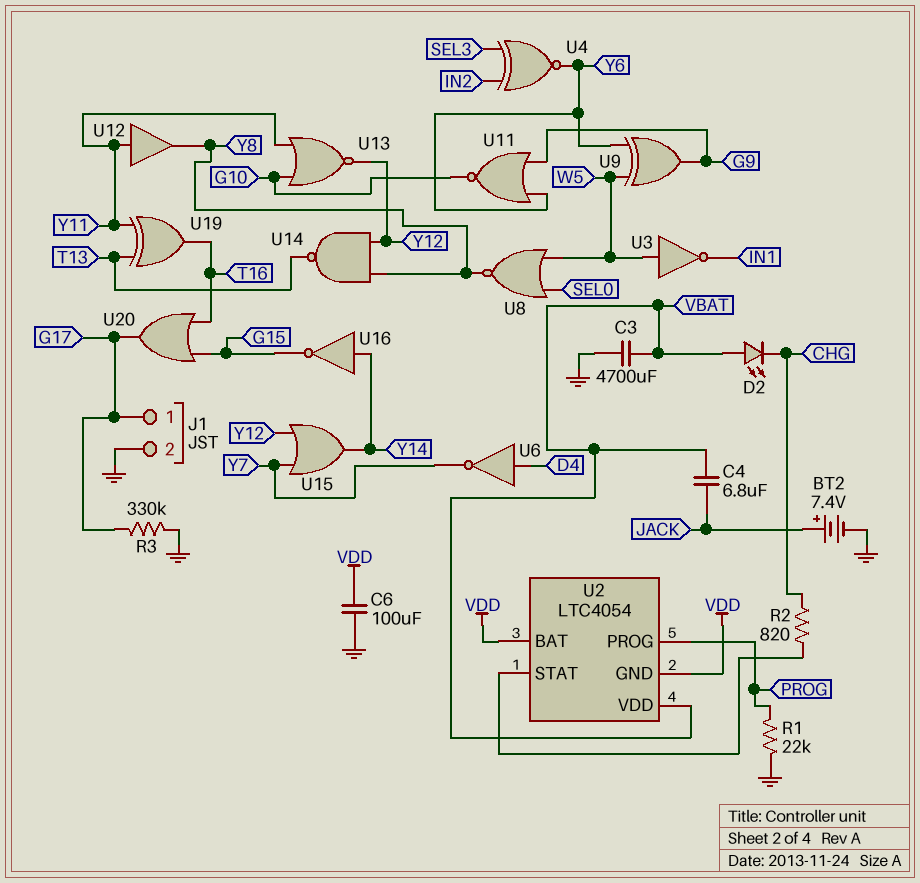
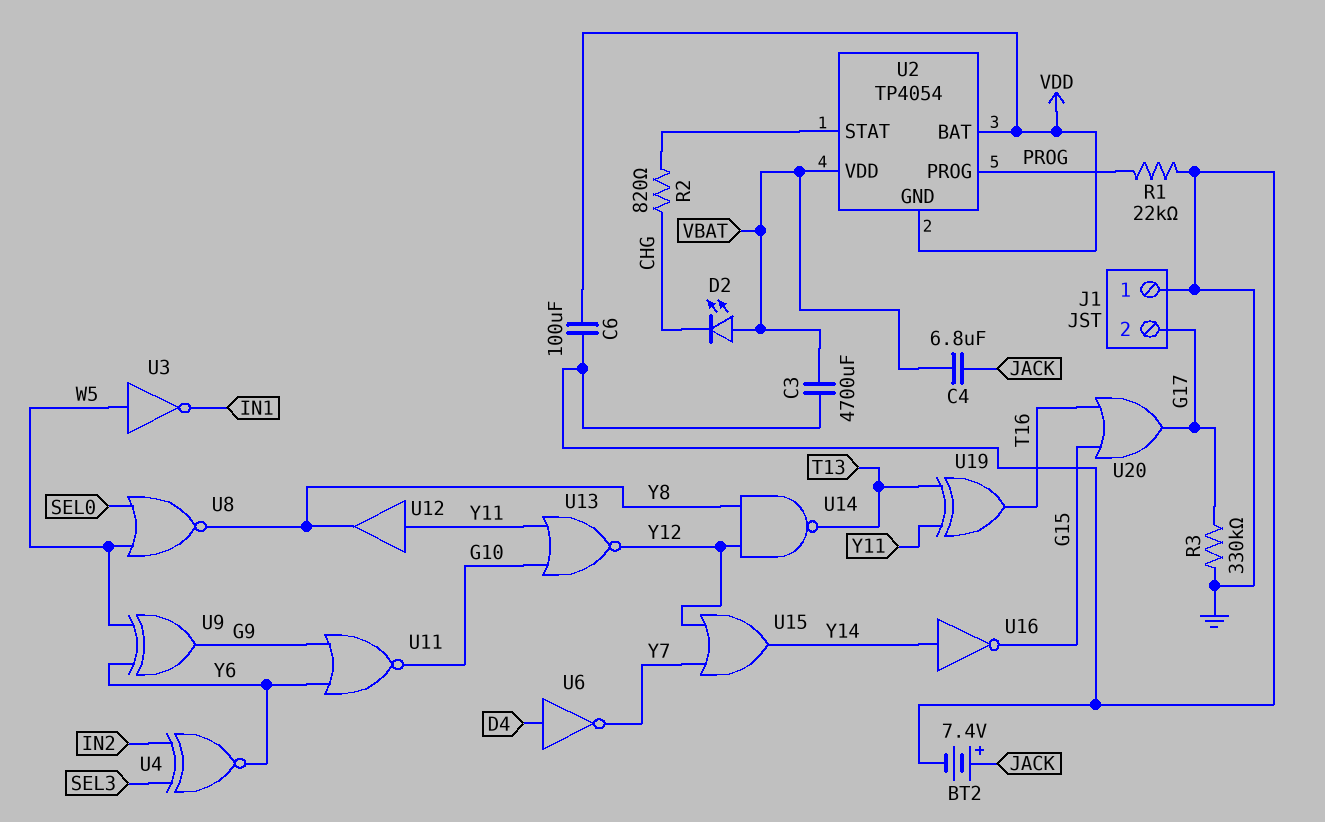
J1 pin 1: G17 -> GND
J1 pin 2: GND -> G17
U2: LTC4054 -> TP4054

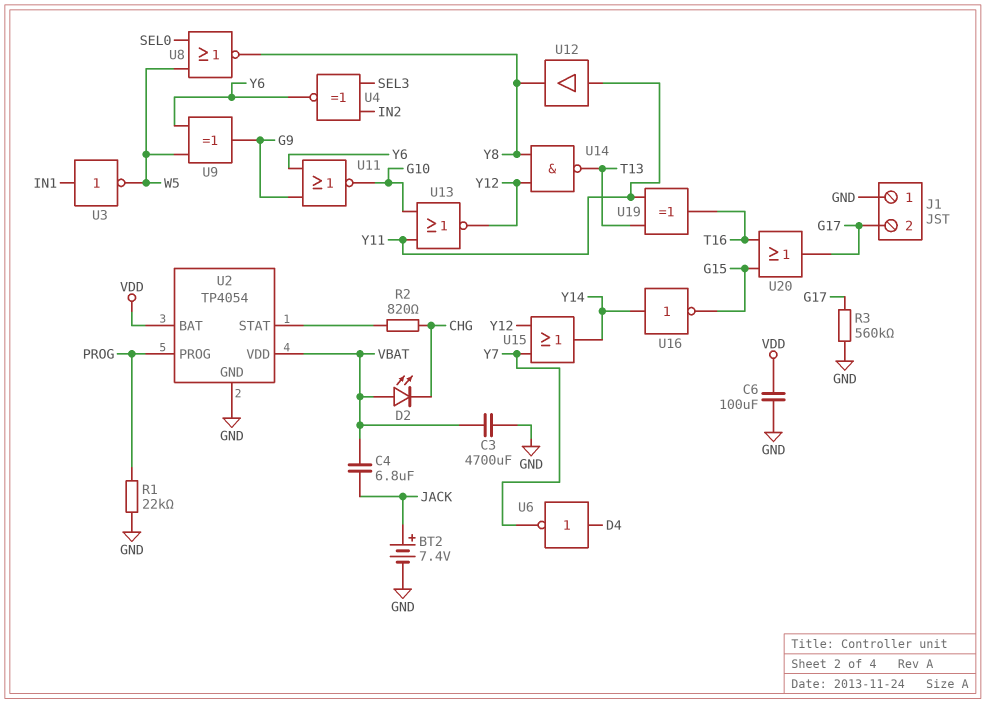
R3: 330k (G17, GND) -> 560k (G17, GND)
U2 pin GND: VDD -> GND
U3: NOT (in W5, out IN1) -> NOT (in IN1, out W5)

